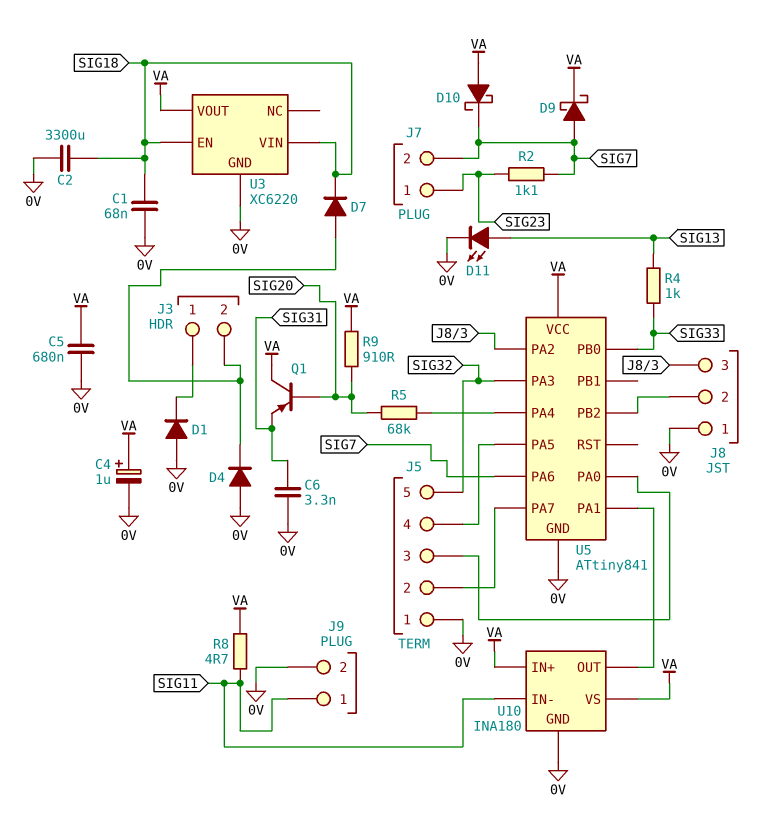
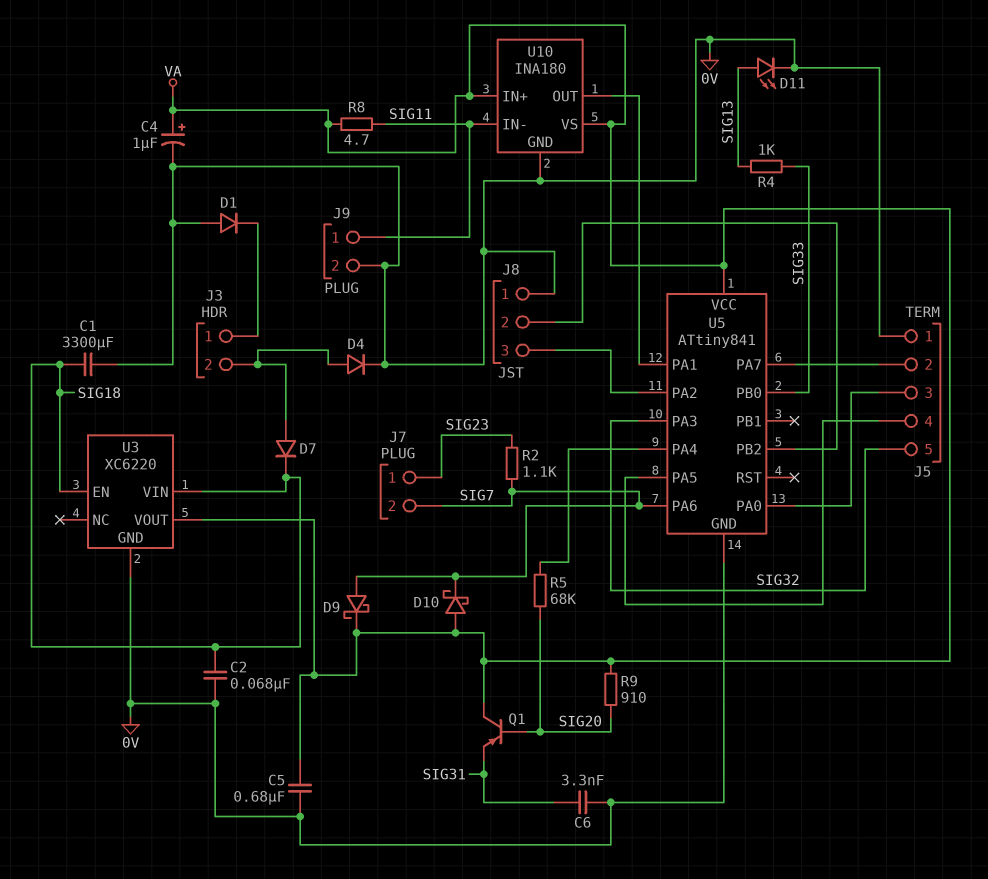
C1: 68nF (0V, SIG18) -> 3300uF (0V, SIG18)
C2: 3300uF (0V, SIG18) -> 68nF (0V, SIG18)
D4: diode (A 0V, K J3/2) -> diode (A J3/2, K 0V)

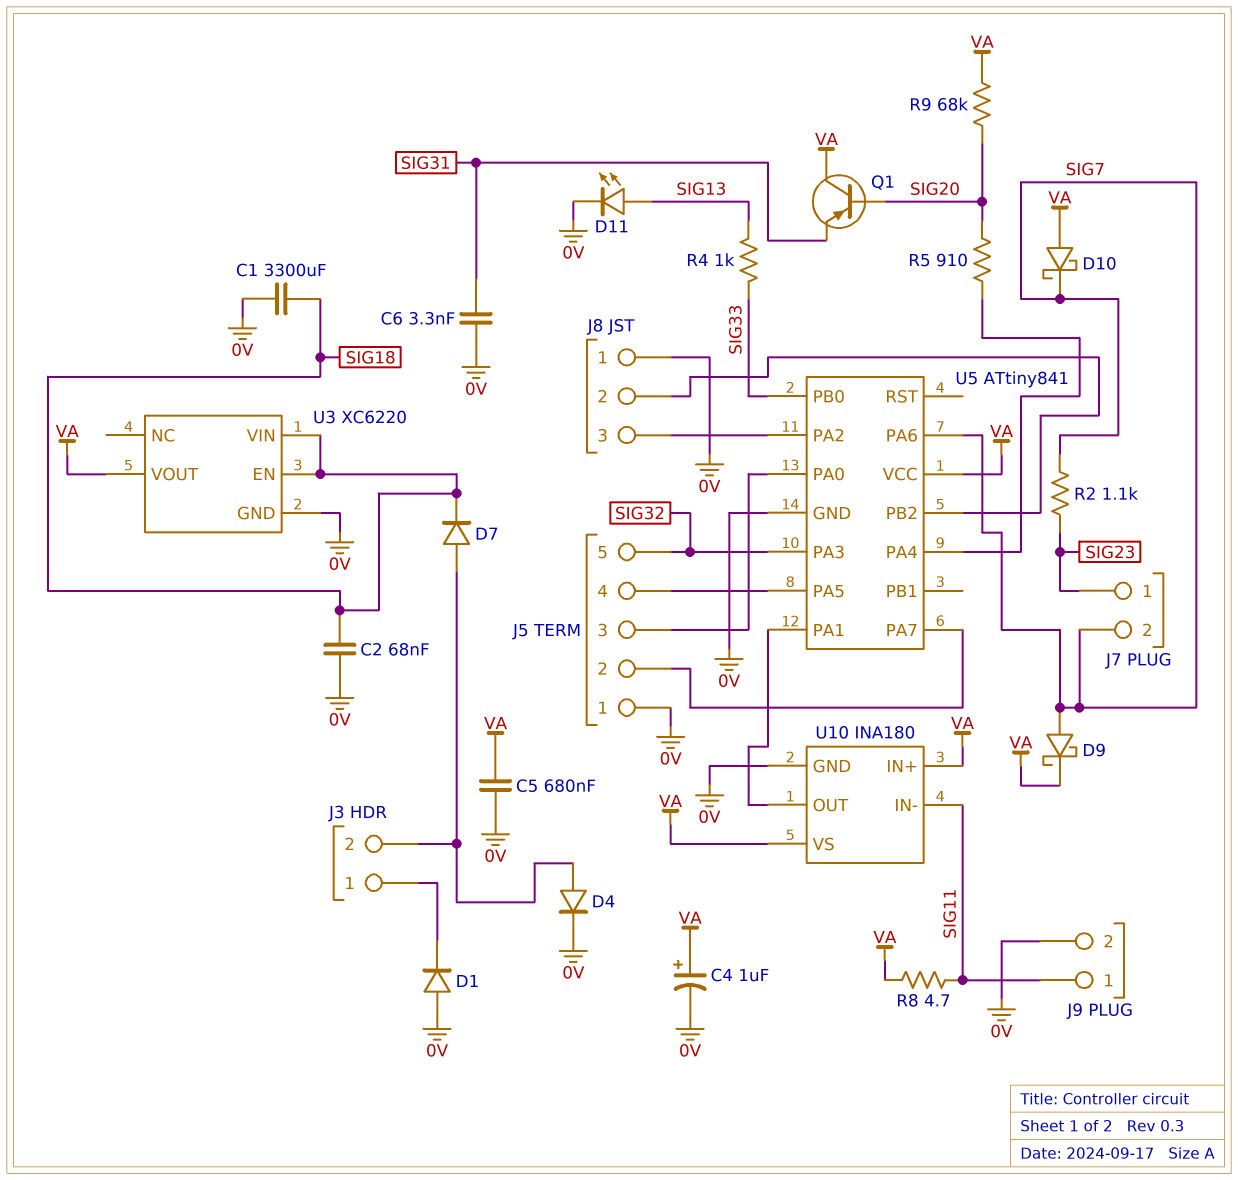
R5: 68k (SIG20, U5/PA4) -> 910 (SIG20, U5/PA4)
R9: 910 (SIG20, VA) -> 68k (SIG20, VA)

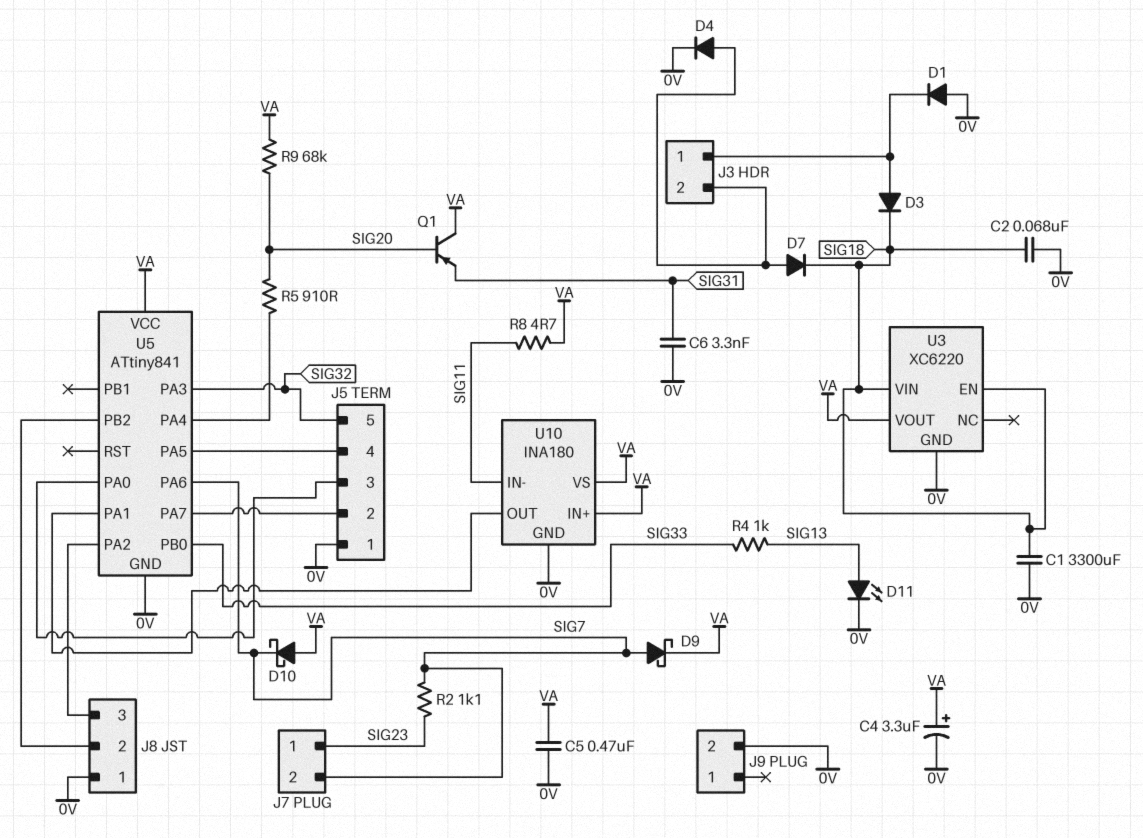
C4: 1uF (plus VA, minus 0V) -> 3.3uF (plus VA, minus 0V)
C5: 680nF (0V, VA) -> 470nF (0V, VA)
D3: none -> diode (A J3/1, K SIG18)
J9 pin 1: SIG11 -> none

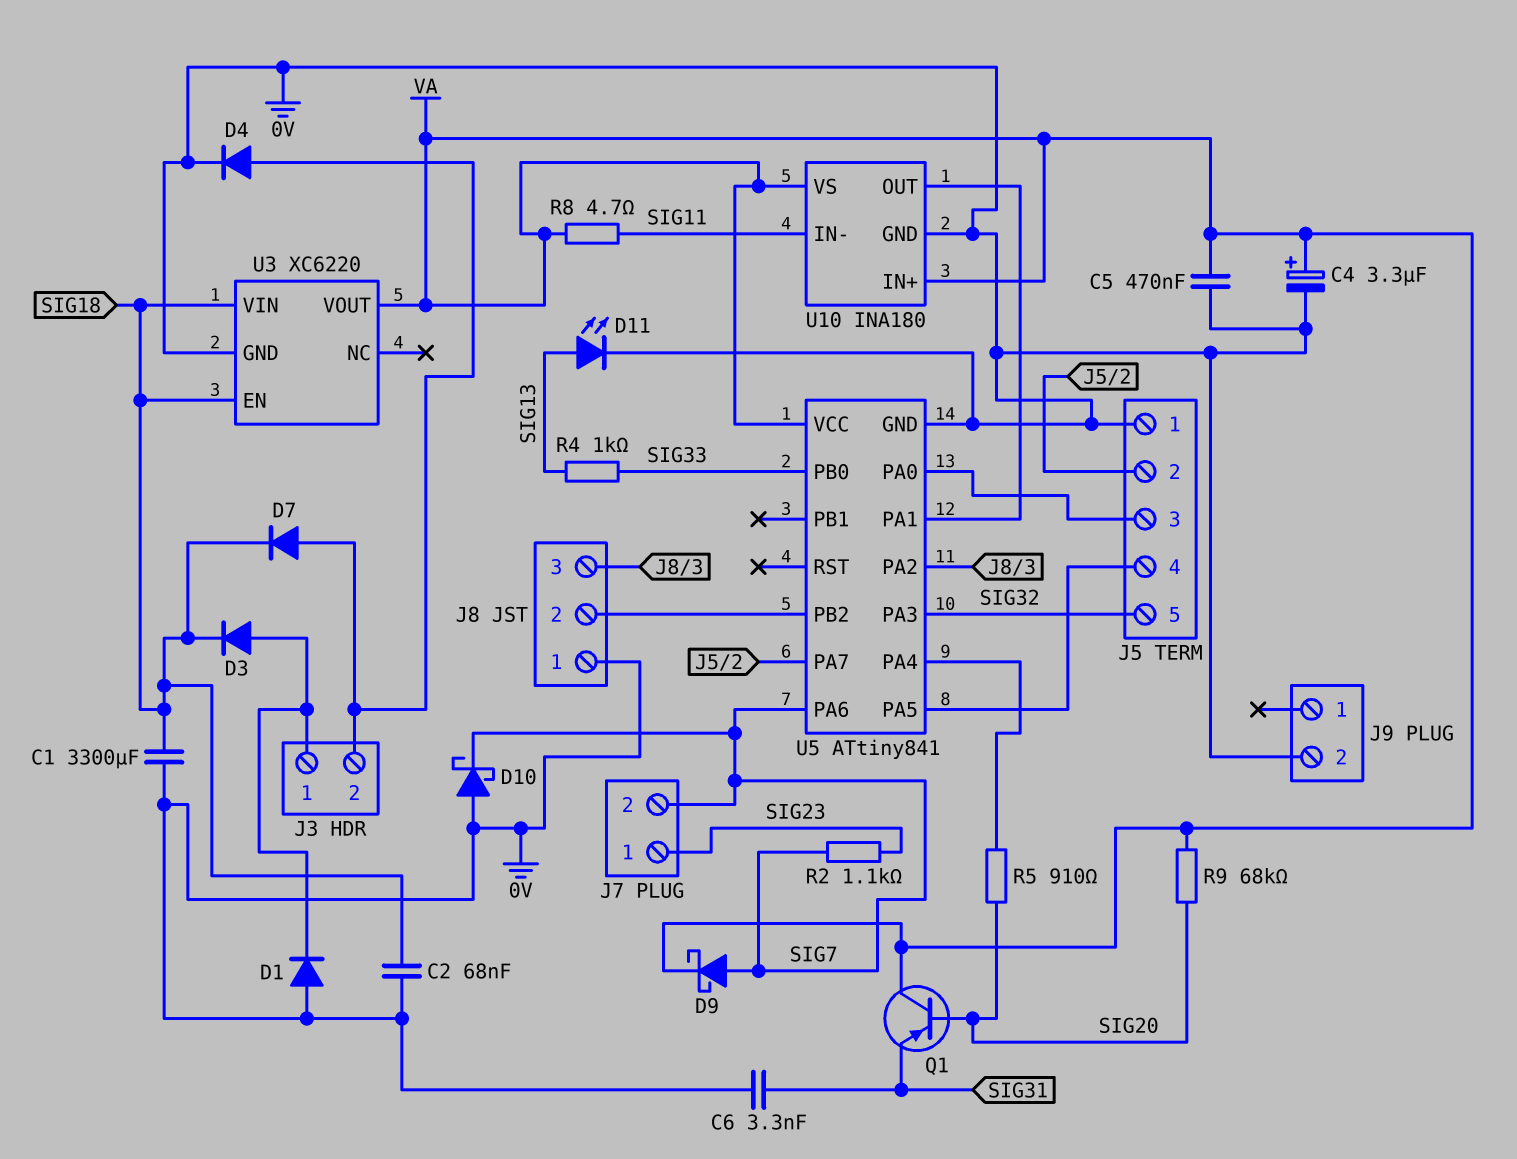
D10: schottky (A VA, K SIG7) -> schottky (A 0V, K SIG7)

